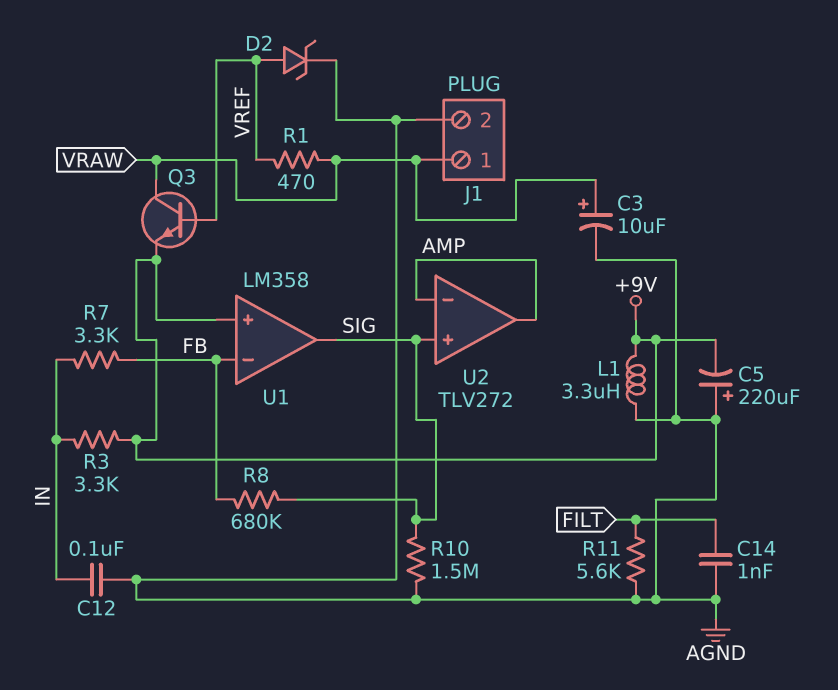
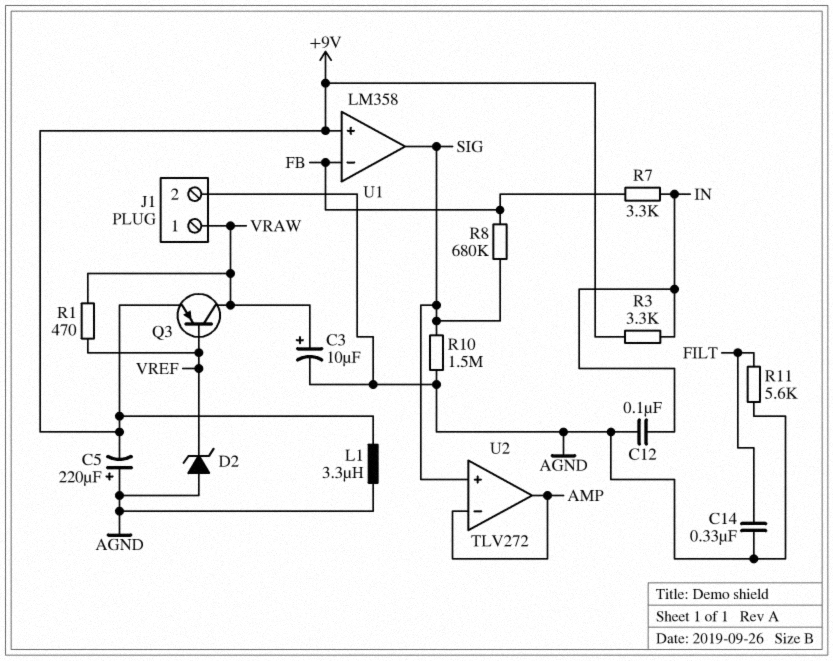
C14: 1nF (AGND, FILT) -> 330nF (AGND, FILT)
D2: zener (A VREF, K AGND) -> zener (A AGND, K VREF)
Q3: NPN (B VREF, C VRAW, E +9V) -> PNP (B VREF, C VRAW, E +9V)

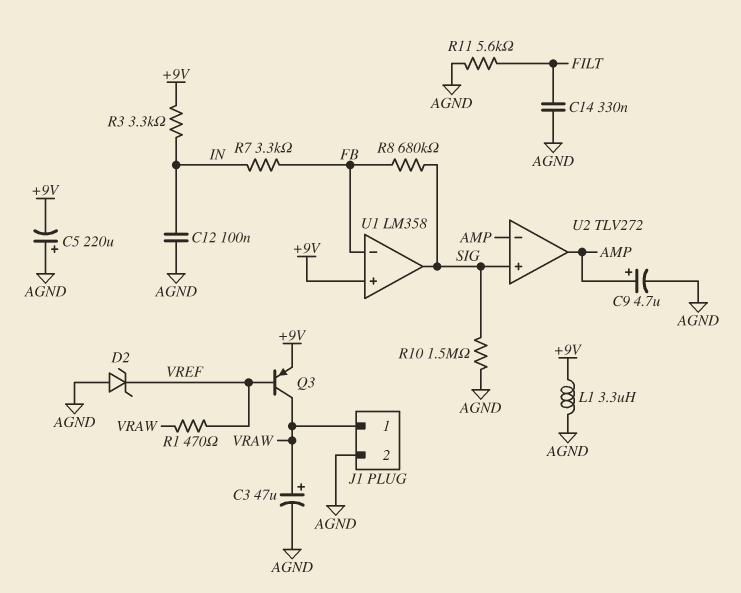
C3: 10uF (plus VRAW, minus AGND) -> 47uF (plus VRAW, minus AGND)
C9: none -> 4.7uF (plus AMP, minus AGND)

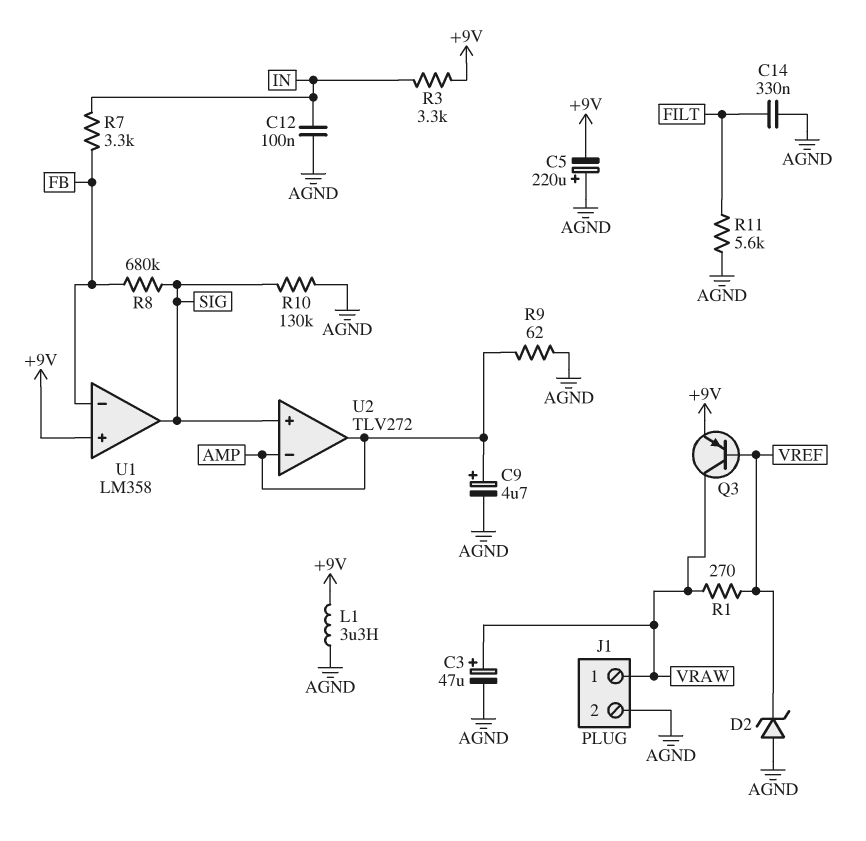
R1: 470 (VRAW, VREF) -> 270 (VRAW, VREF)
R9: none -> 62 (AGND, AMP)
R10: 1.5M (AGND, SIG) -> 130k (AGND, SIG)

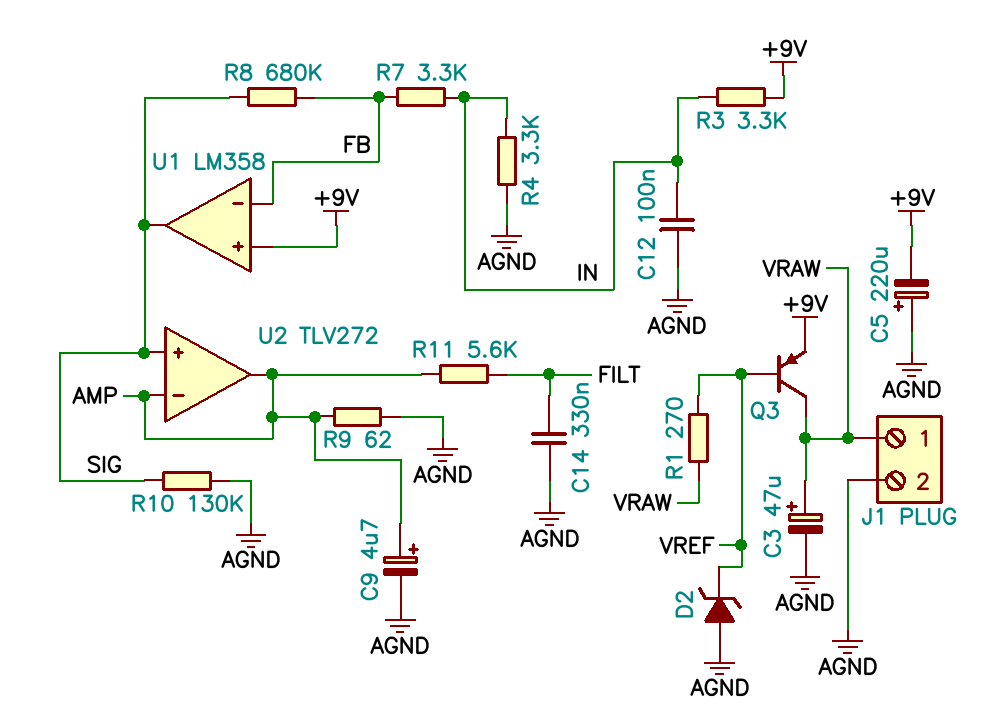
L1: 3.3uH (+9V, AGND) -> none
R4: none -> 3.3k (AGND, IN)
R11: 5.6k (AGND, FILT) -> 5.6k (AMP, FILT)

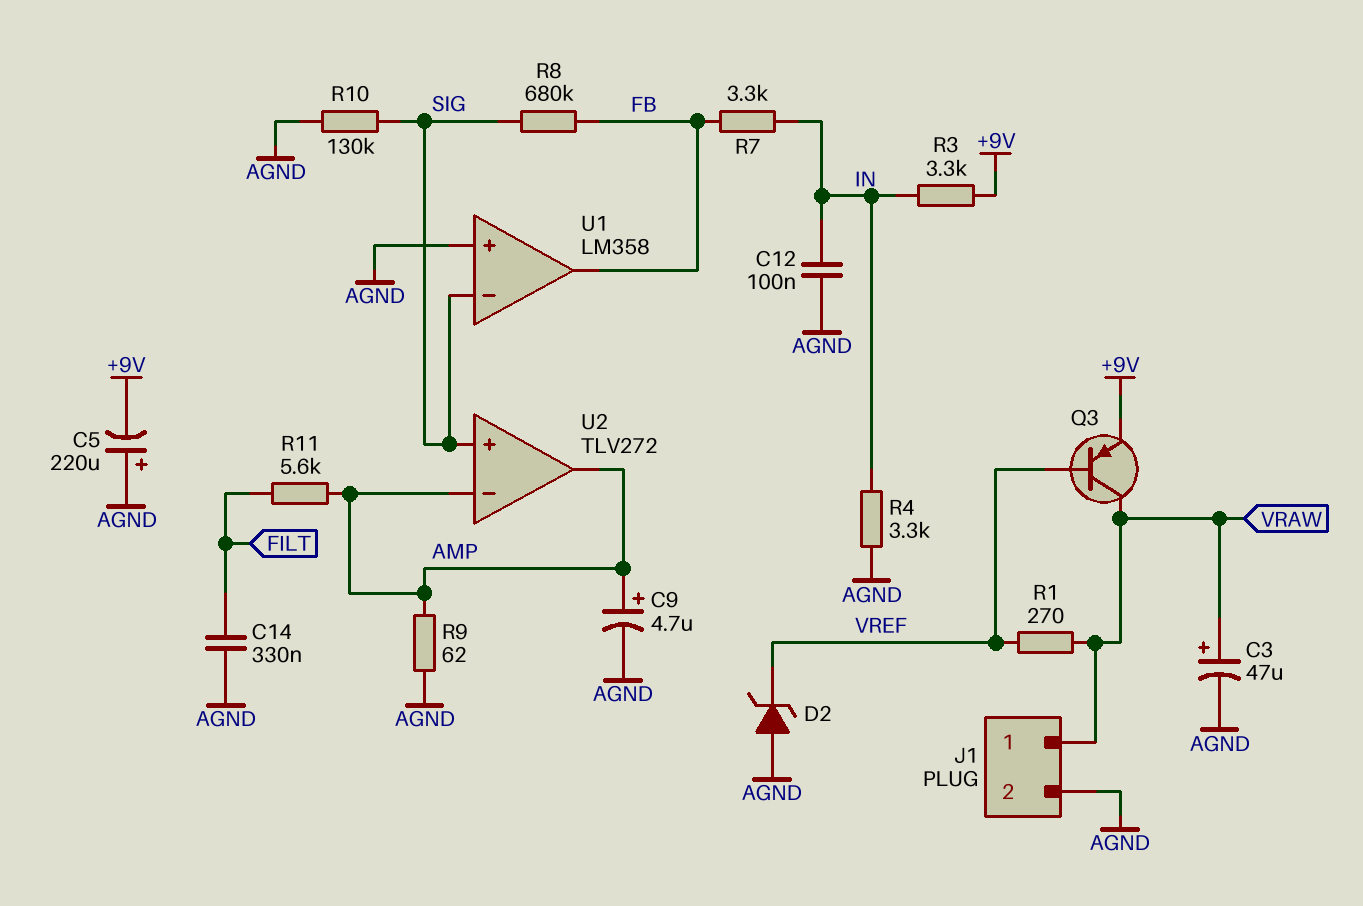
U1 pin in+: +9V -> AGND
U1 pin in-: FB -> SIG
U1 pin out: SIG -> FB

